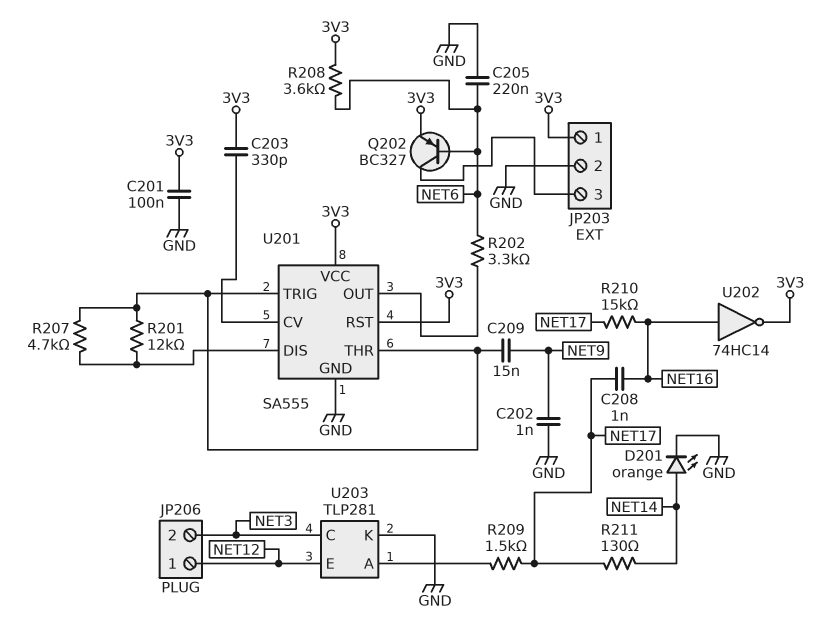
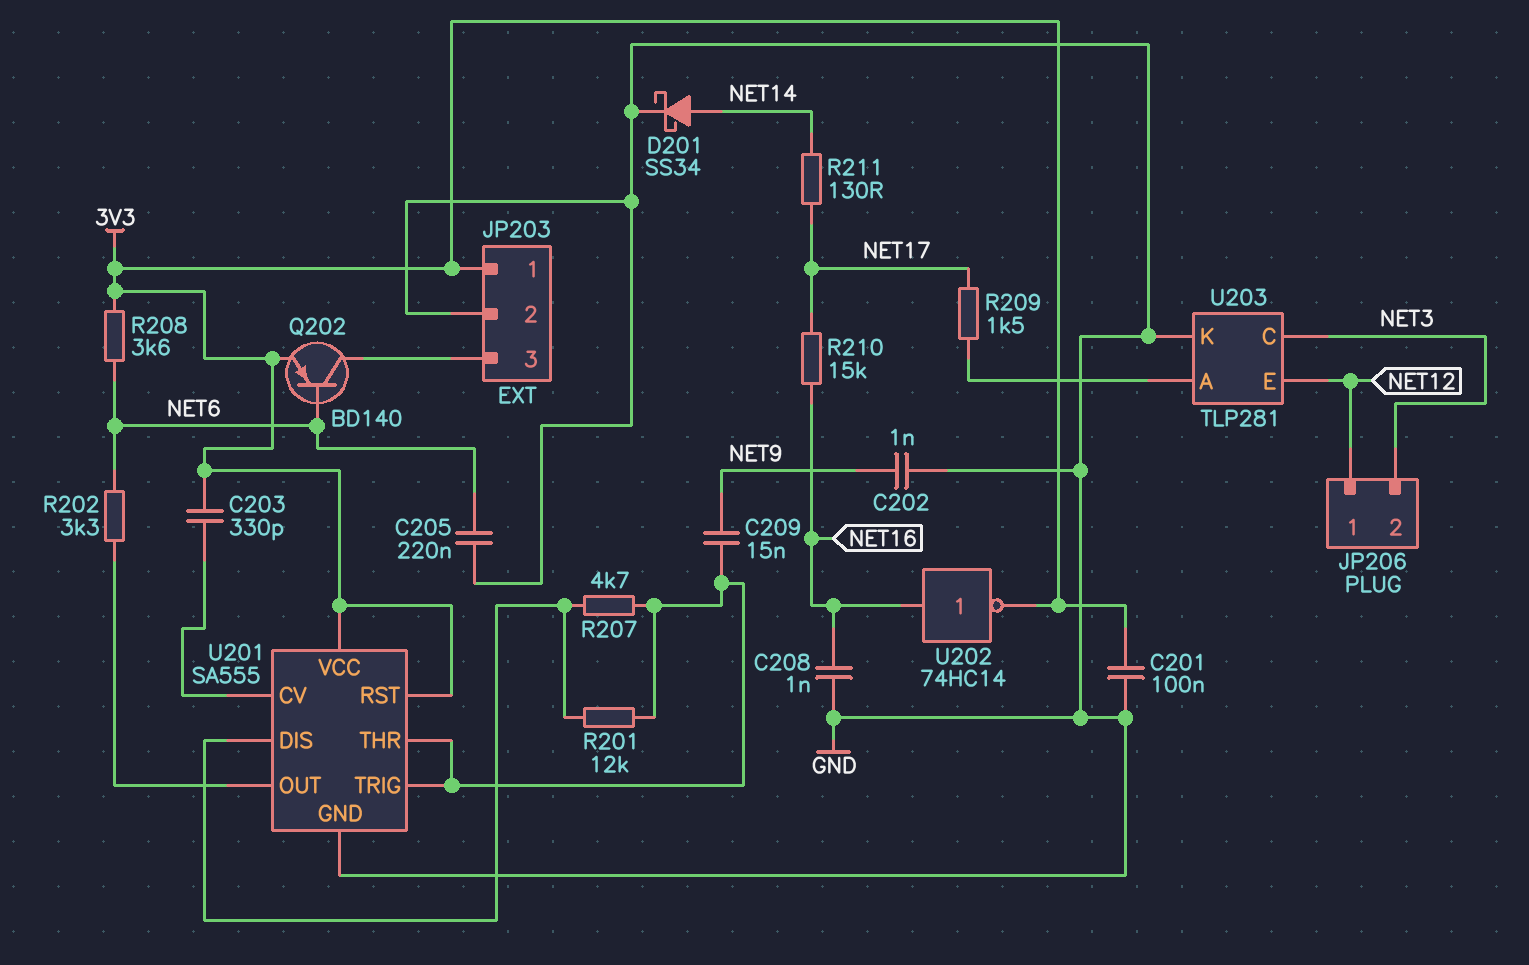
C208: 1nF (NET16, NET17) -> 1nF (GND, NET16)
D201: LED orange (A NET14, K GND) -> schottky SS34 (A NET14, K GND)
Q202: PNP BC327 (B NET6, C JP203/3, E 3V3) -> PNP BD140 (B NET6, C JP203/3, E 3V3)

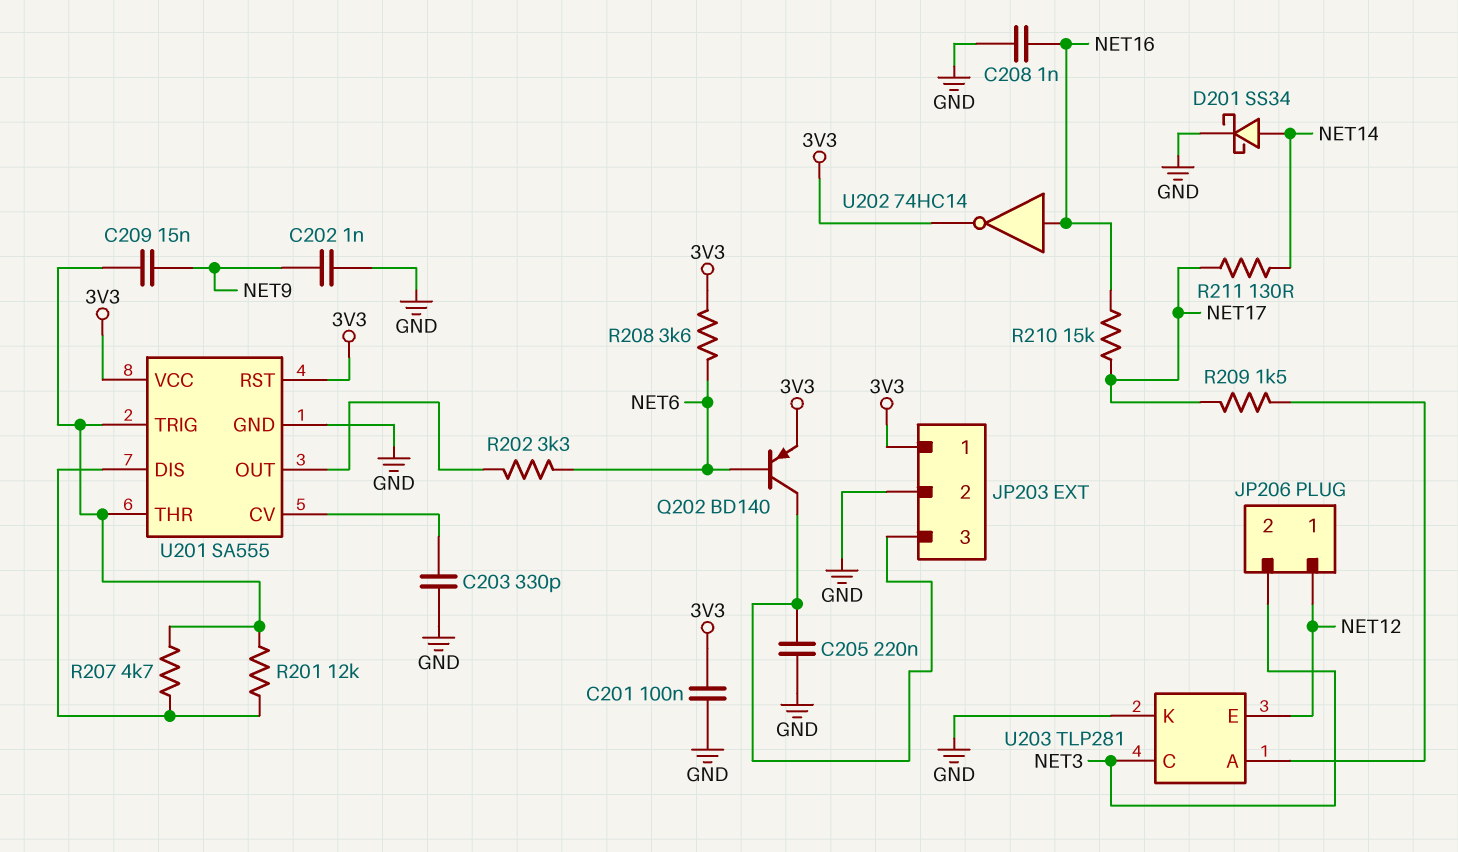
C203: 330pF (3V3, U201/CV) -> 330pF (GND, U201/CV)
C205: 220nF (GND, NET6) -> 220nF (GND, JP203/3)

